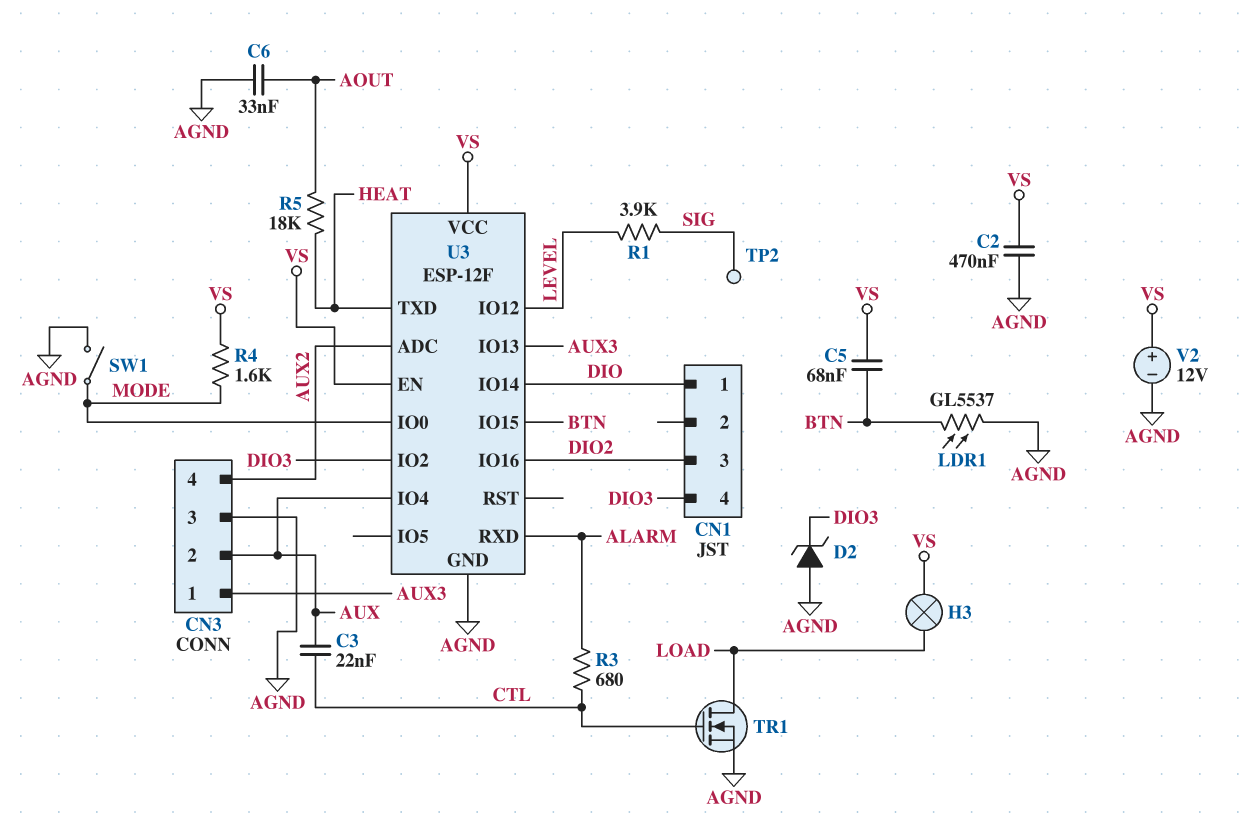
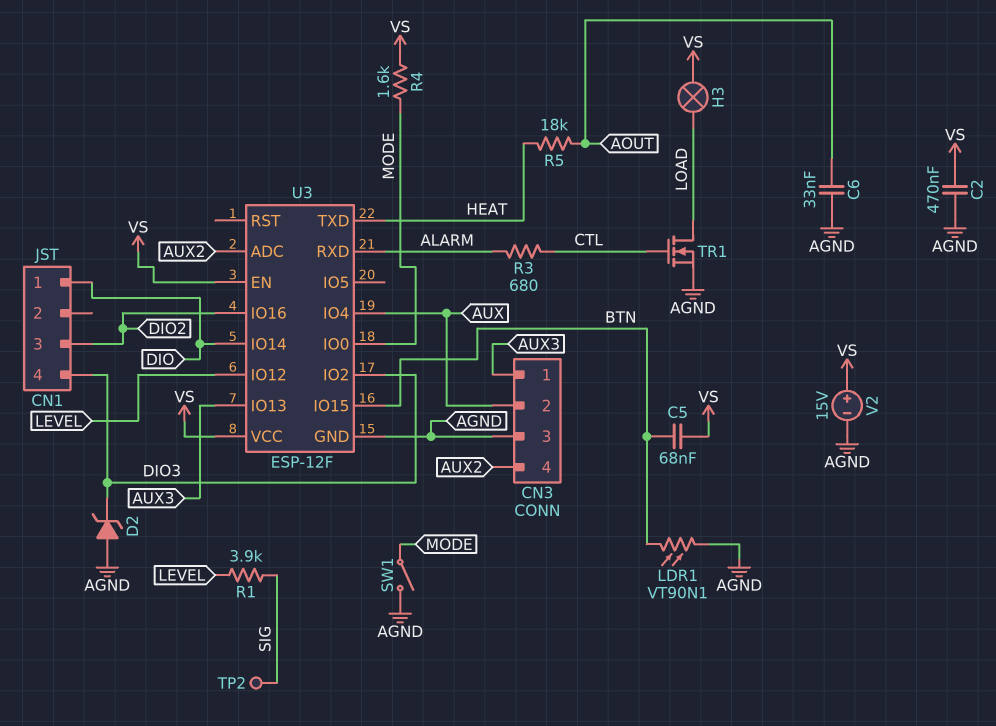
C3: 22nF (AUX, CTL) -> none
LDR1: GL5537 (AGND, BTN) -> VT90N1 (AGND, BTN)
V2: 12V (plus VS, minus AGND) -> 15V (plus VS, minus AGND)

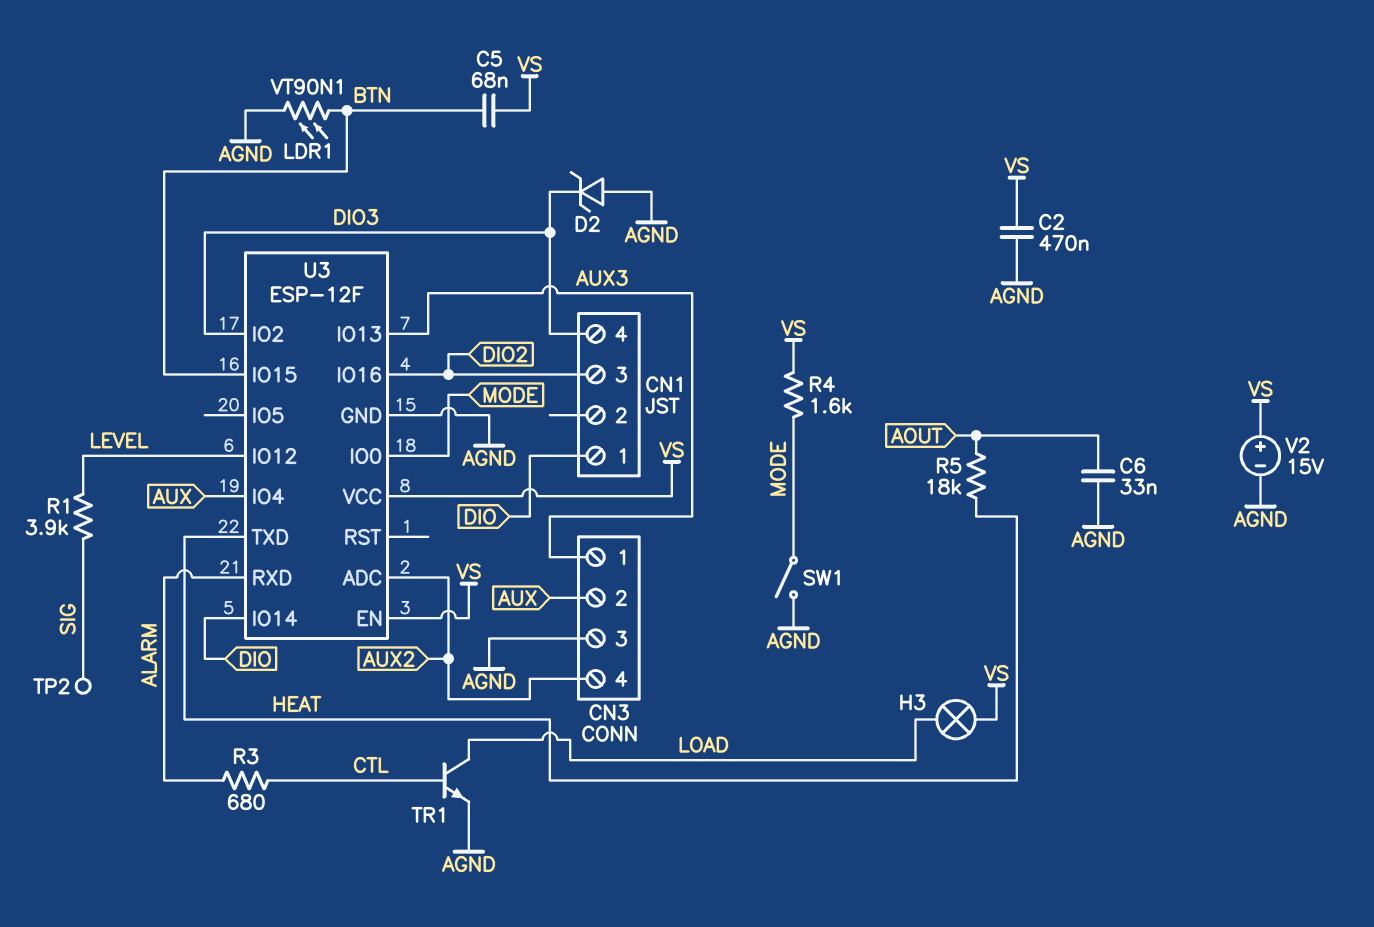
TR1: NMOS (G CTL, D LOAD, S AGND) -> NPN (B CTL, C LOAD, E AGND)

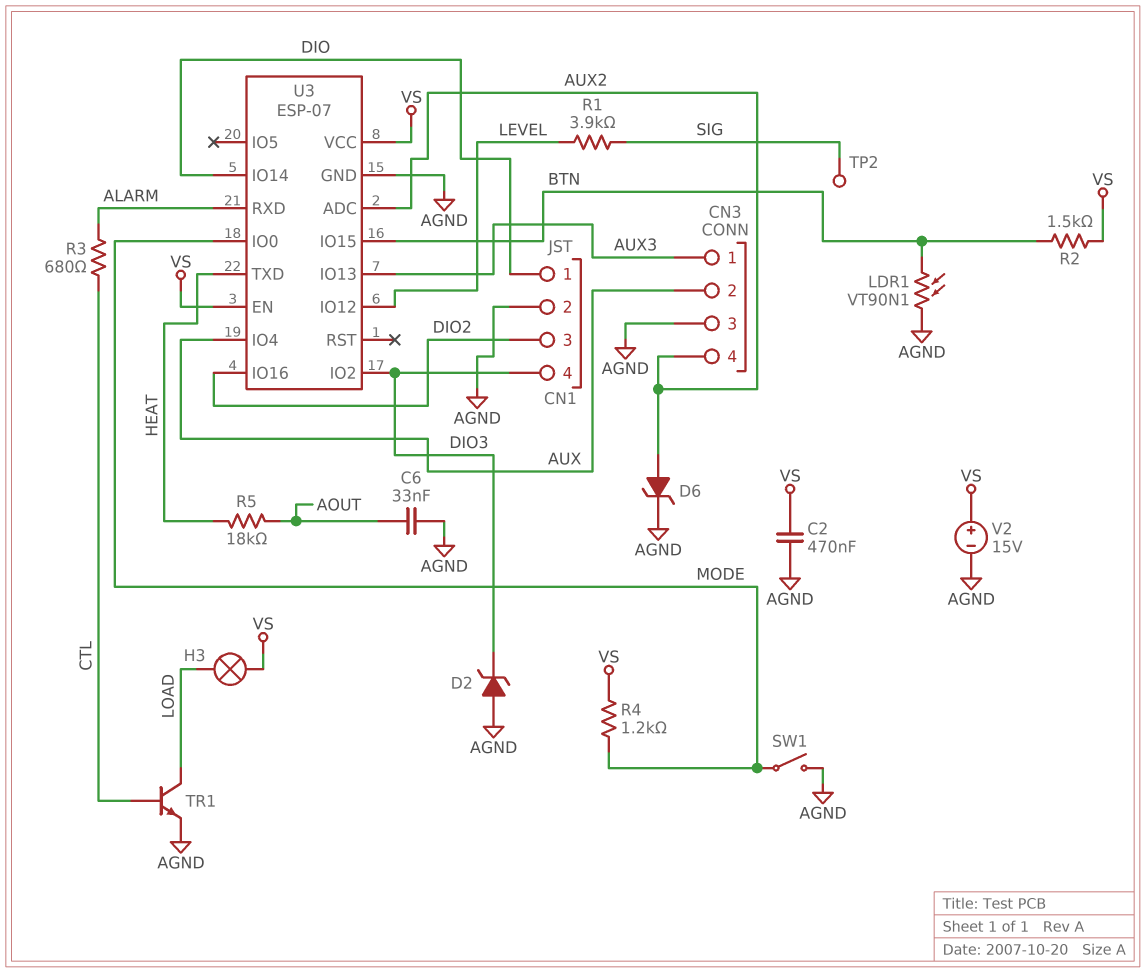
C5: 68nF (BTN, VS) -> none
CN1 pin 2: none -> AGND
D6: none -> zener (A AUX2, K AGND)
R2: none -> 1.5k (BTN, VS)
R4: 1.6k (MODE, VS) -> 1.2k (MODE, VS)
U3: ESP-12F -> ESP-07

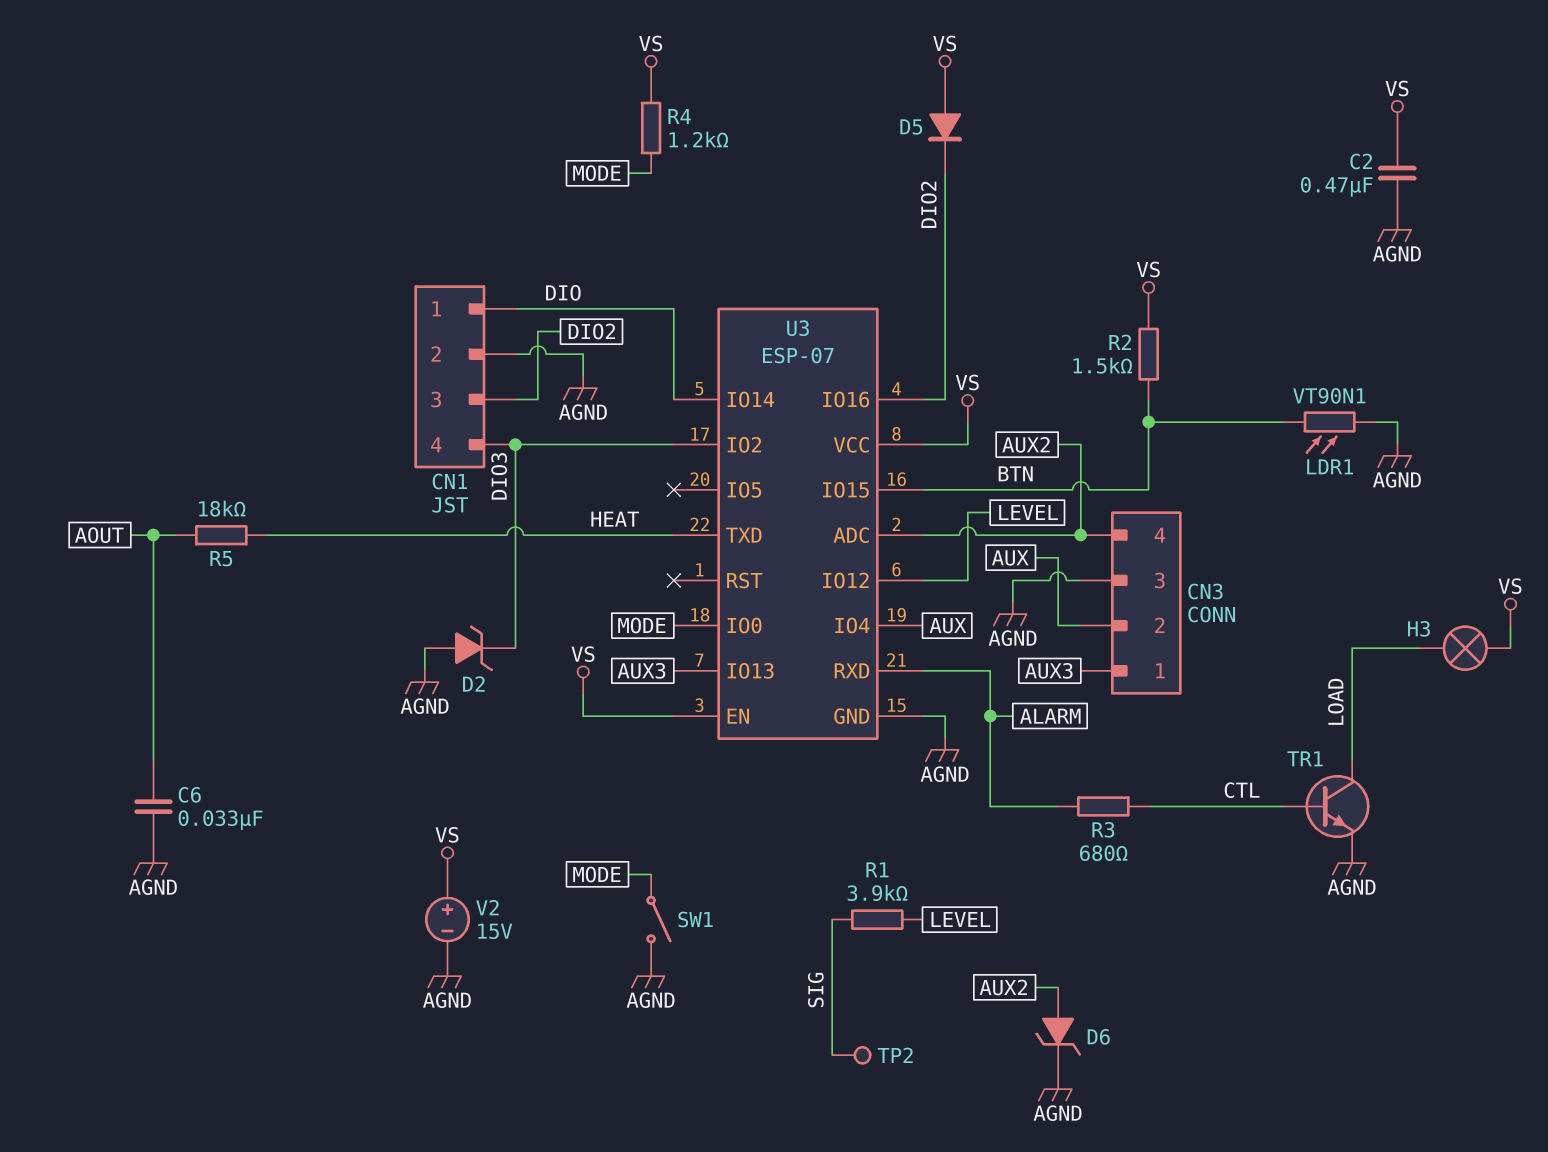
D5: none -> diode (A VS, K DIO2)

